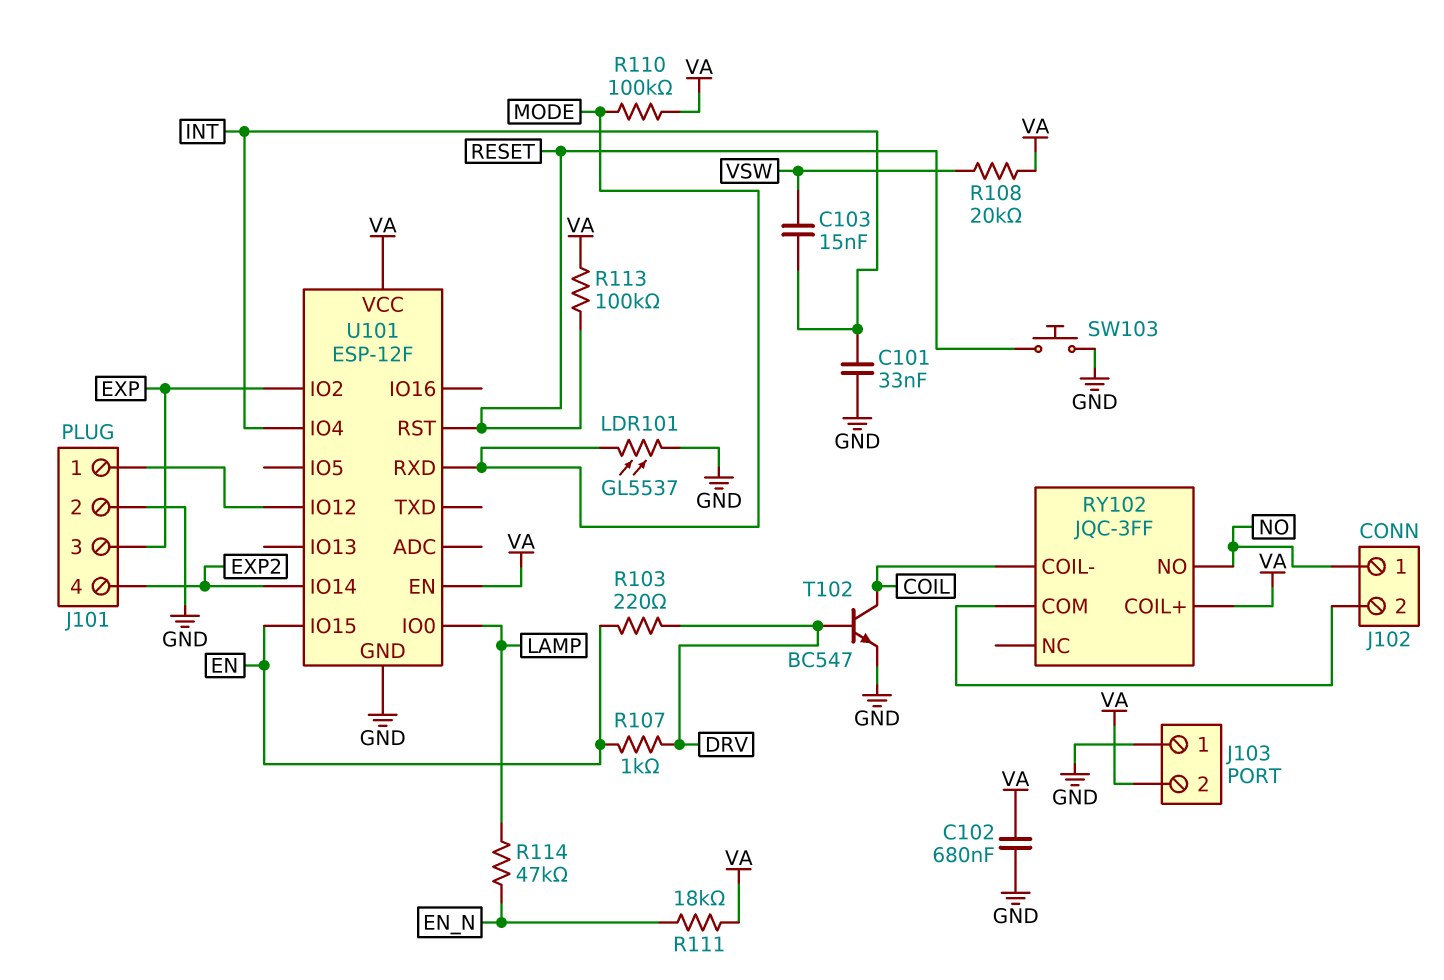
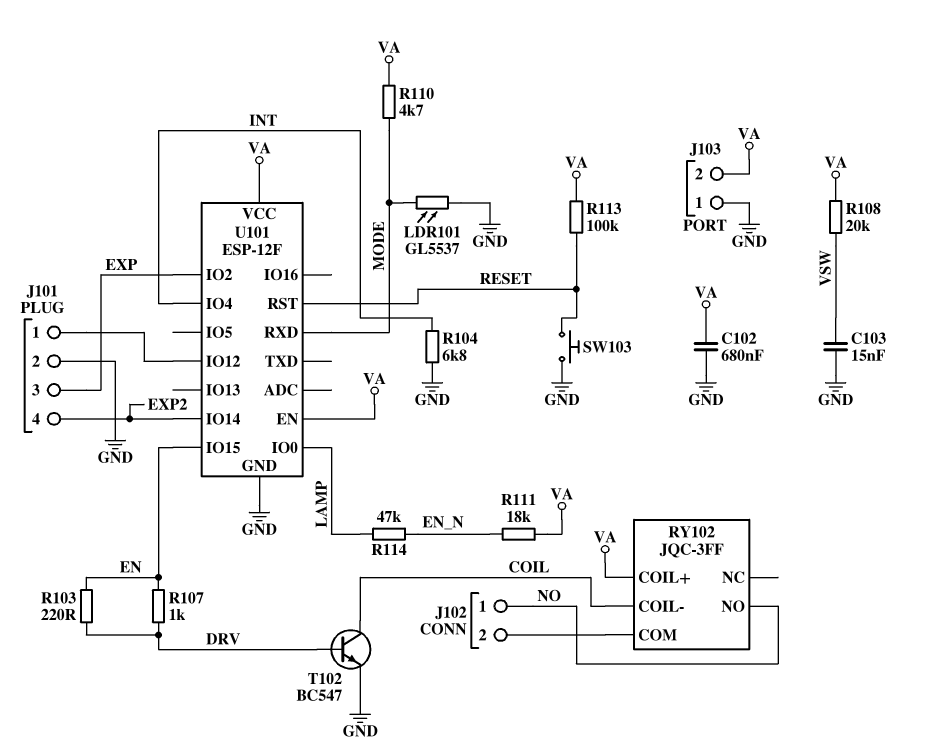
C101: 33nF (GND, INT) -> none
C103: 15nF (INT, VSW) -> 15nF (GND, VSW)
R104: none -> 6.8k (GND, INT)
R110: 100k (MODE, VA) -> 4.7k (MODE, VA)

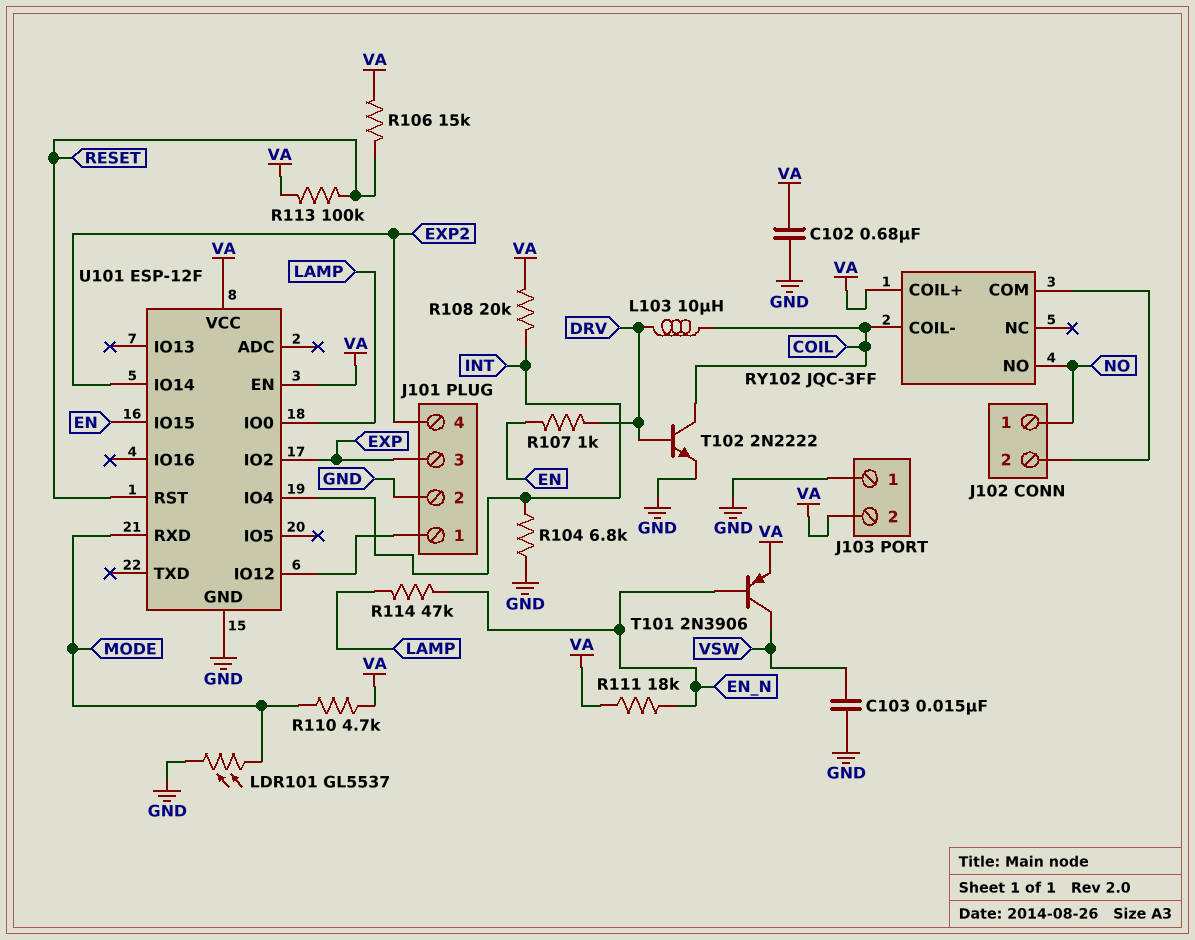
L103: none -> 10uH (COIL, DRV)
R103: 220 (DRV, EN) -> none
R106: none -> 15k (RESET, VA)
R108: 20k (VA, VSW) -> 20k (INT, VA)
SW103: button (GND, RESET) -> none
T101: none -> PNP 2N3906 (B EN_N, C VSW, E VA)
T102: NPN BC547 (B DRV, C COIL, E GND) -> NPN 2N2222 (B DRV, C COIL, E GND)

